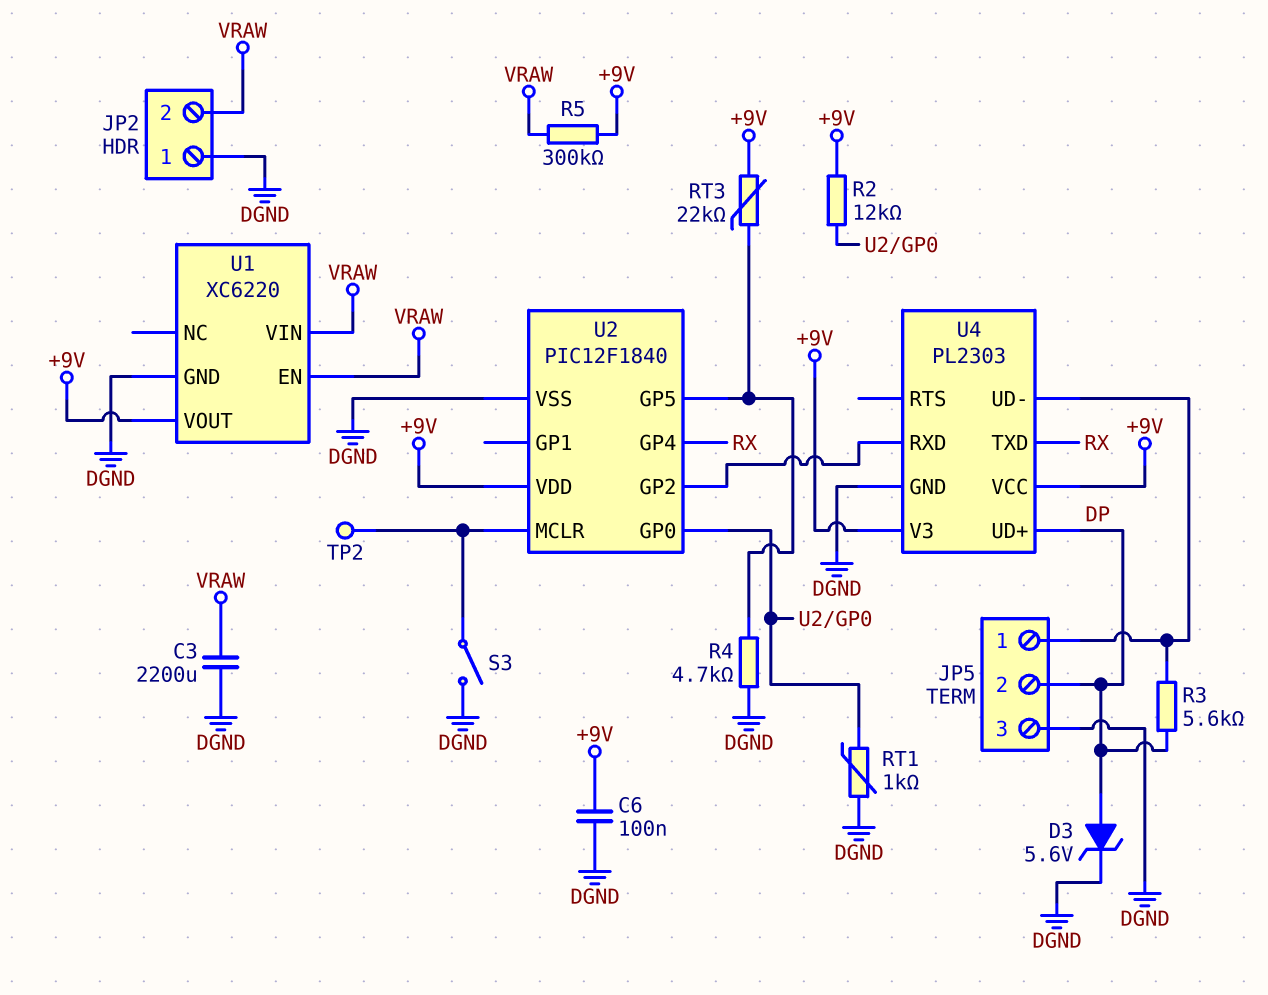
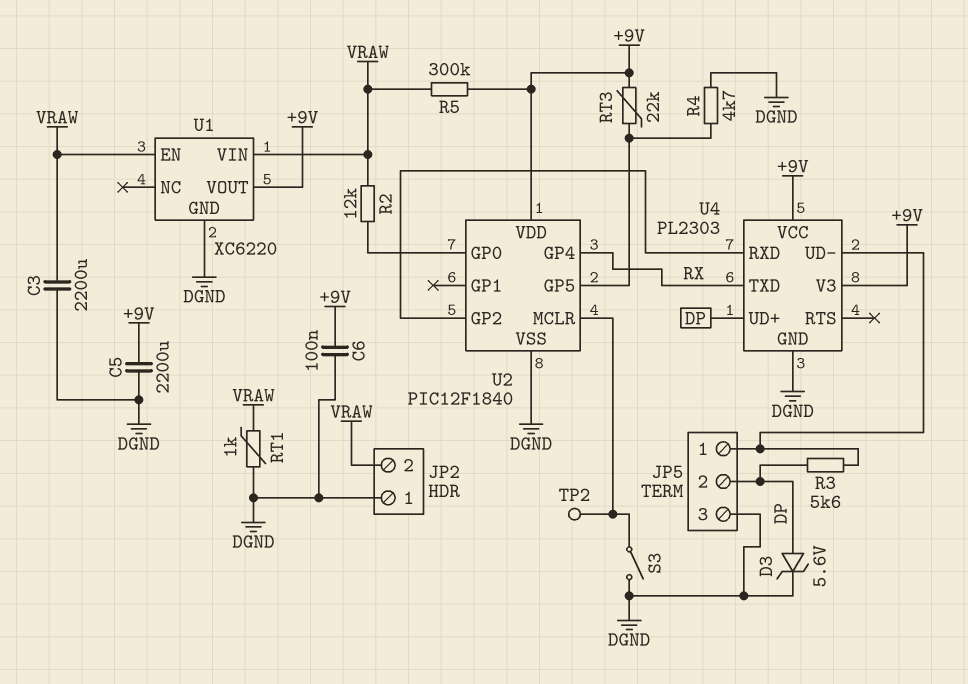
C5: none -> 2200uF (+9V, DGND)
R2: 12k (+9V, U2/GP0) -> 12k (U2/GP0, VRAW)
RT1: 1k (DGND, U2/GP0) -> 1k (DGND, VRAW)

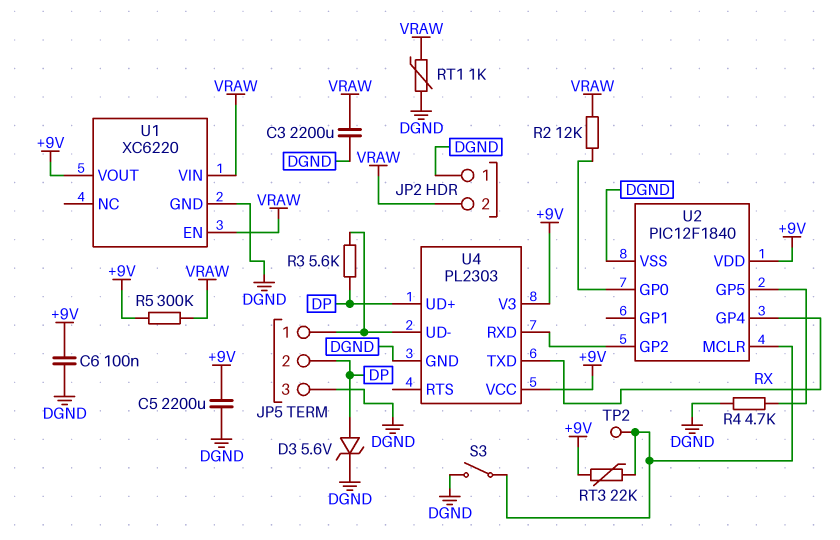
RT3: 22k (+9V, U2/GP5) -> 22k (+9V, U2/MCLR)

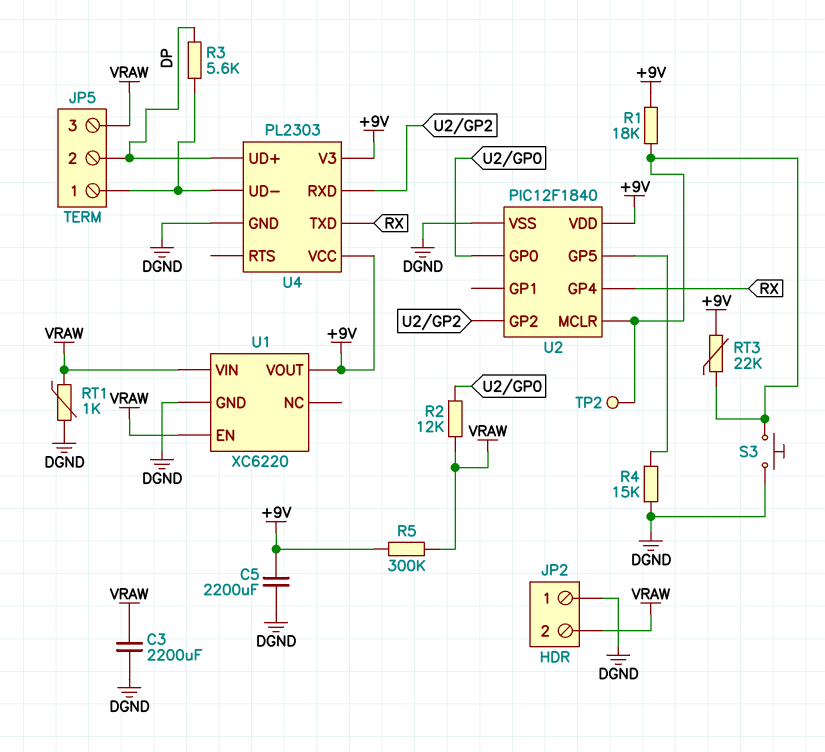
C6: 100nF (+9V, DGND) -> none
D3: zener 5.6V (A DP, K DGND) -> none
JP5 pin 3: DGND -> VRAW
R1: none -> 18k (+9V, U2/MCLR)
R4: 4.7k (DGND, U2/GP5) -> 15k (DGND, U2/GP5)
S3: switch (DGND, U2/MCLR) -> button (DGND, U2/MCLR)

